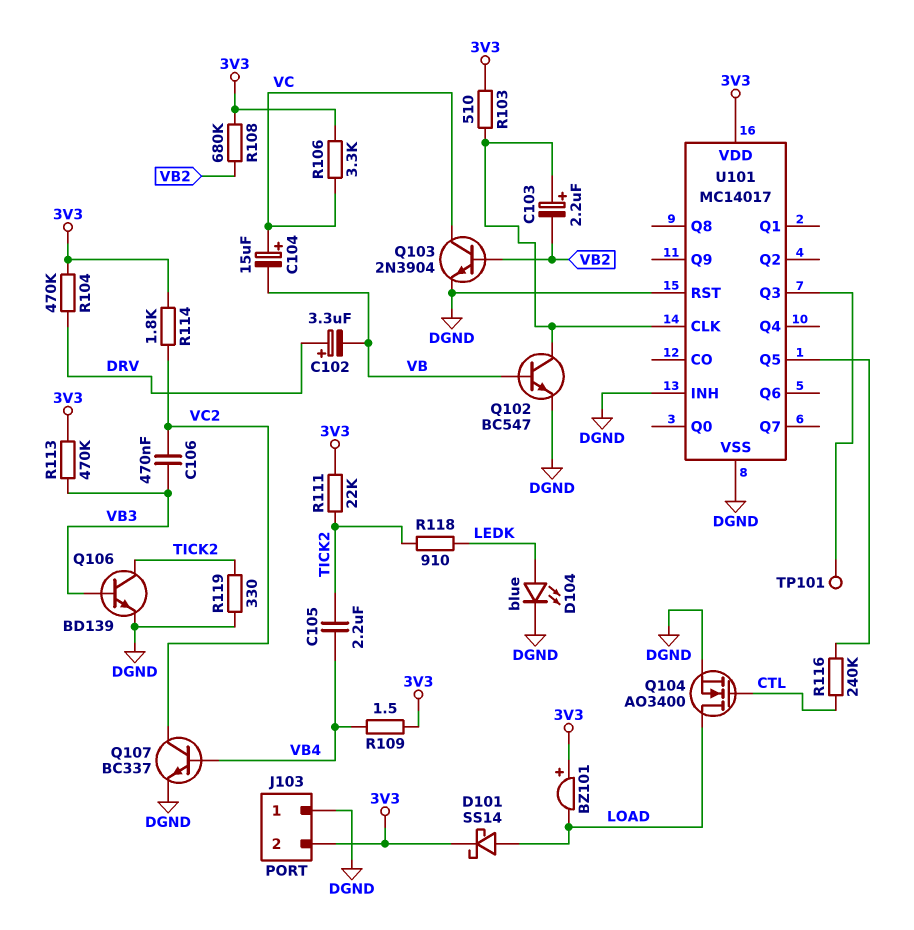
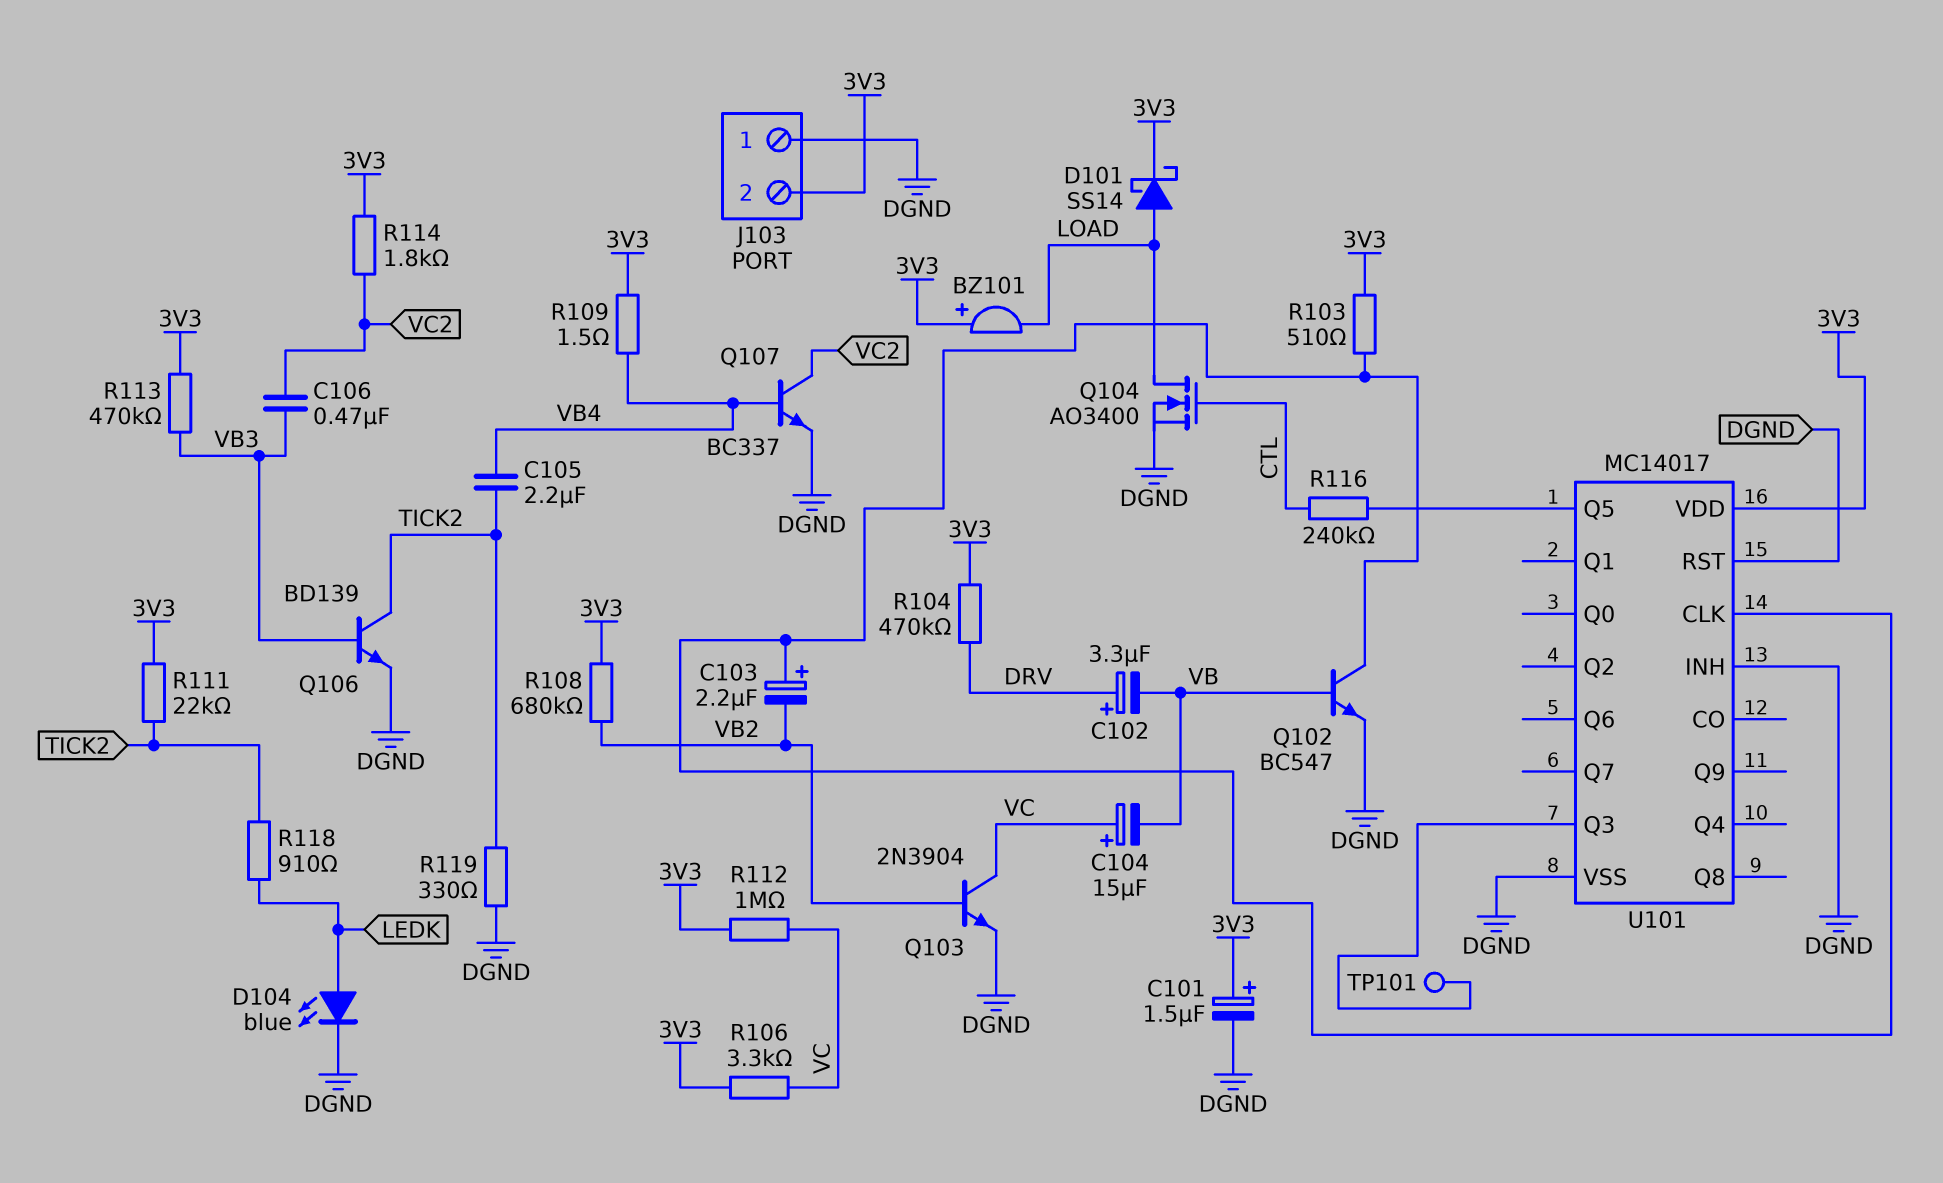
C101: none -> 1.5uF (plus 3V3, minus DGND)
R112: none -> 1M (3V3, VC)

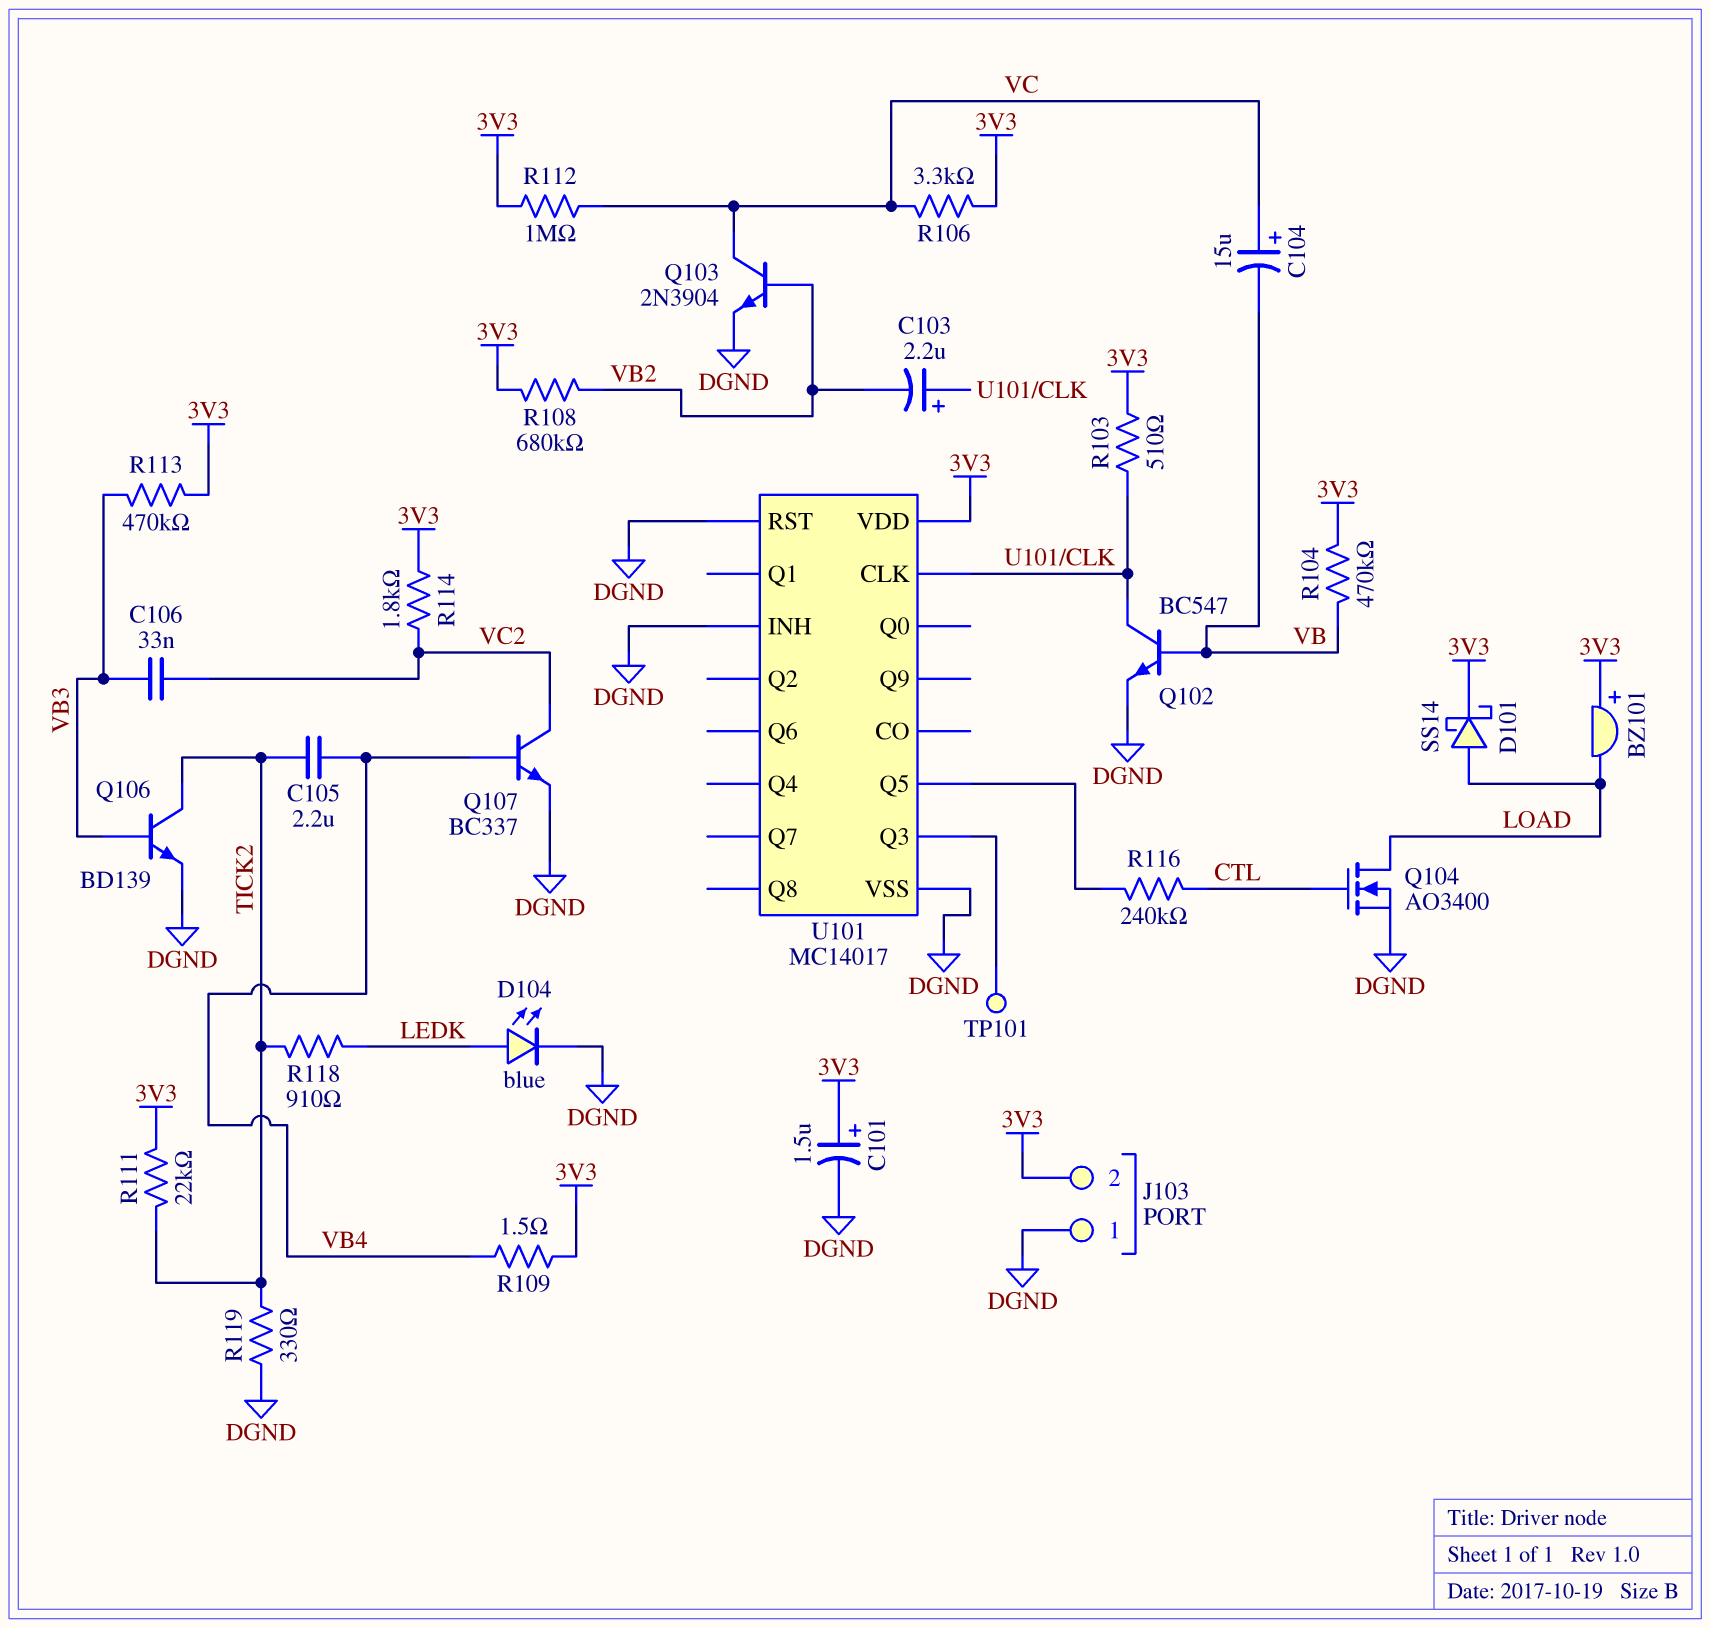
C102: 3.3uF (plus DRV, minus VB) -> none
C106: 470nF (VB3, VC2) -> 33nF (VB3, VC2)
R104: 470k (3V3, DRV) -> 470k (3V3, VB)

